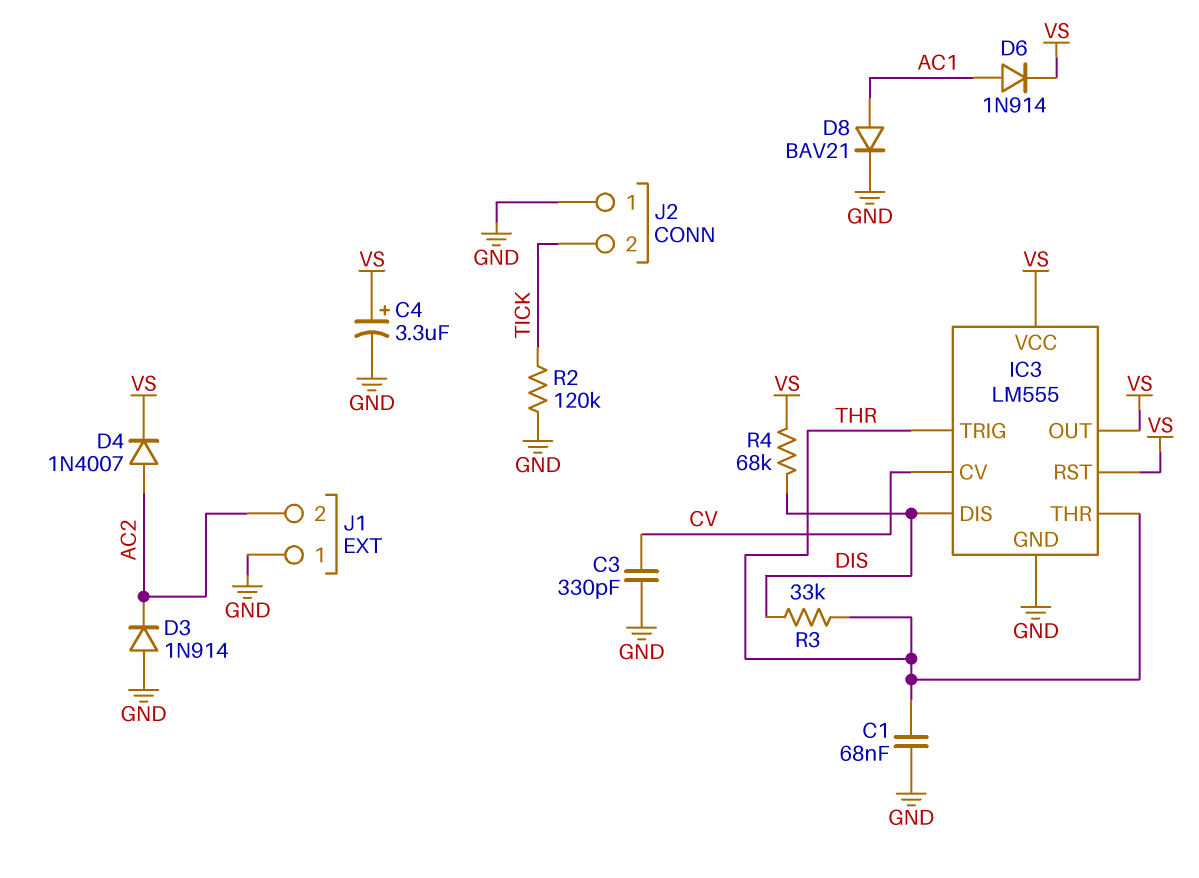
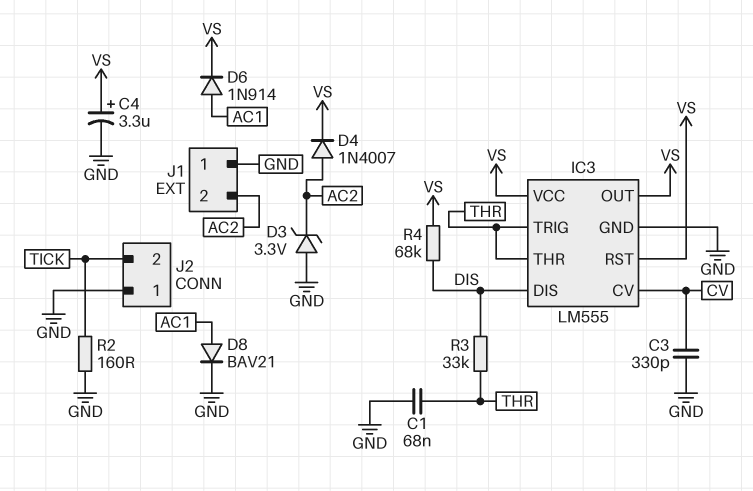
D3: diode 1N914 (A GND, K AC2) -> zener 3.3V (A GND, K AC2)
R2: 120k (GND, TICK) -> 160 (GND, TICK)

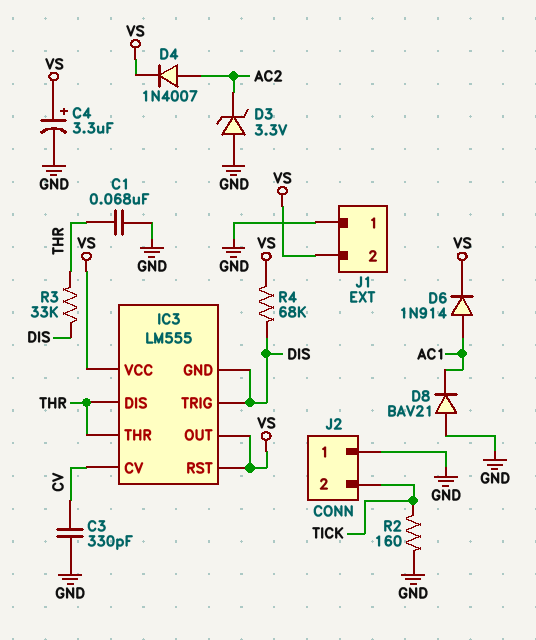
D8: diode BAV21 (A AC1, K GND) -> diode BAV21 (A GND, K AC1)
IC3 pin DIS: DIS -> THR
IC3 pin GND: GND -> DIS
IC3 pin TRIG: THR -> DIS
J1 pin 2: AC2 -> VS

